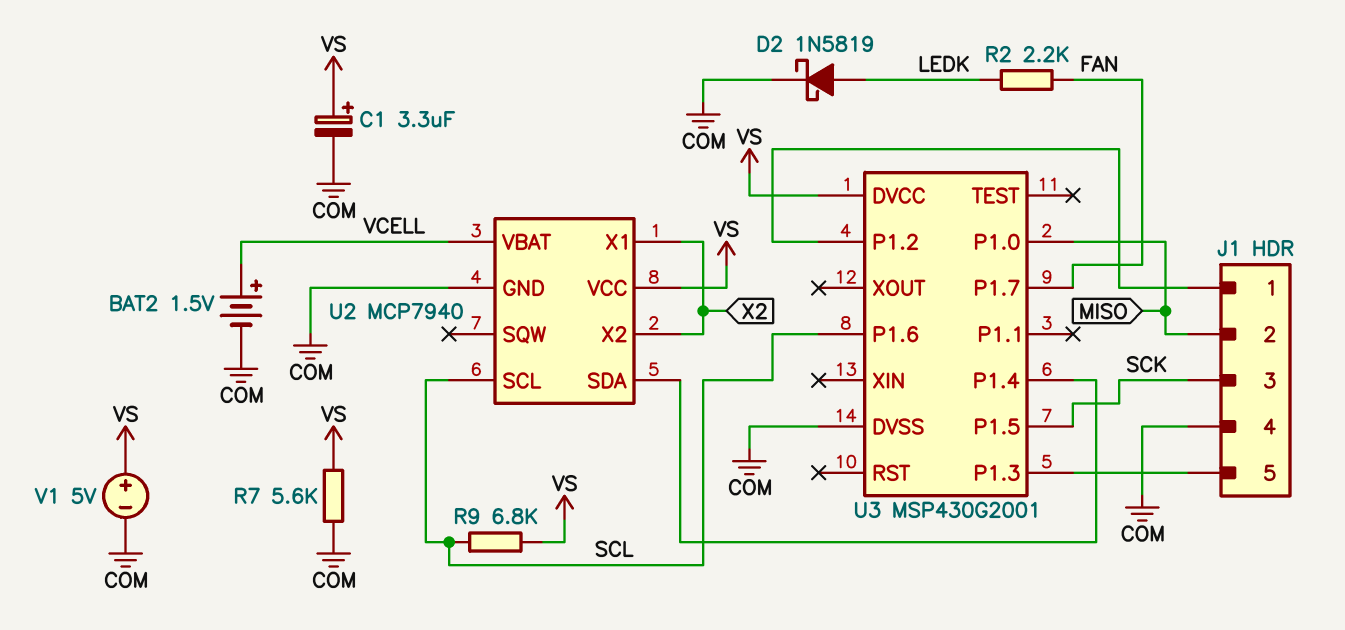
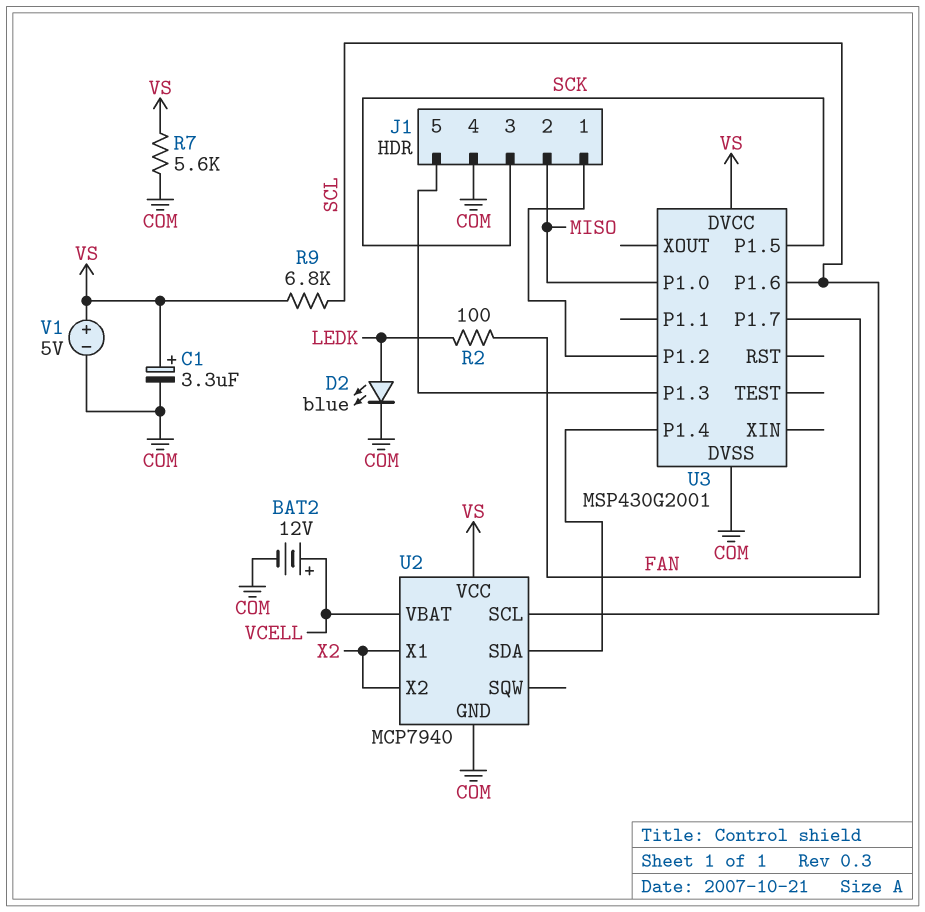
BAT2: 1.5V (plus VCELL, minus COM) -> 12V (plus VCELL, minus COM)
D2: schottky 1N5819 (A LEDK, K COM) -> LED blue (A LEDK, K COM)
R2: 2.2k (FAN, LEDK) -> 100 (FAN, LEDK)

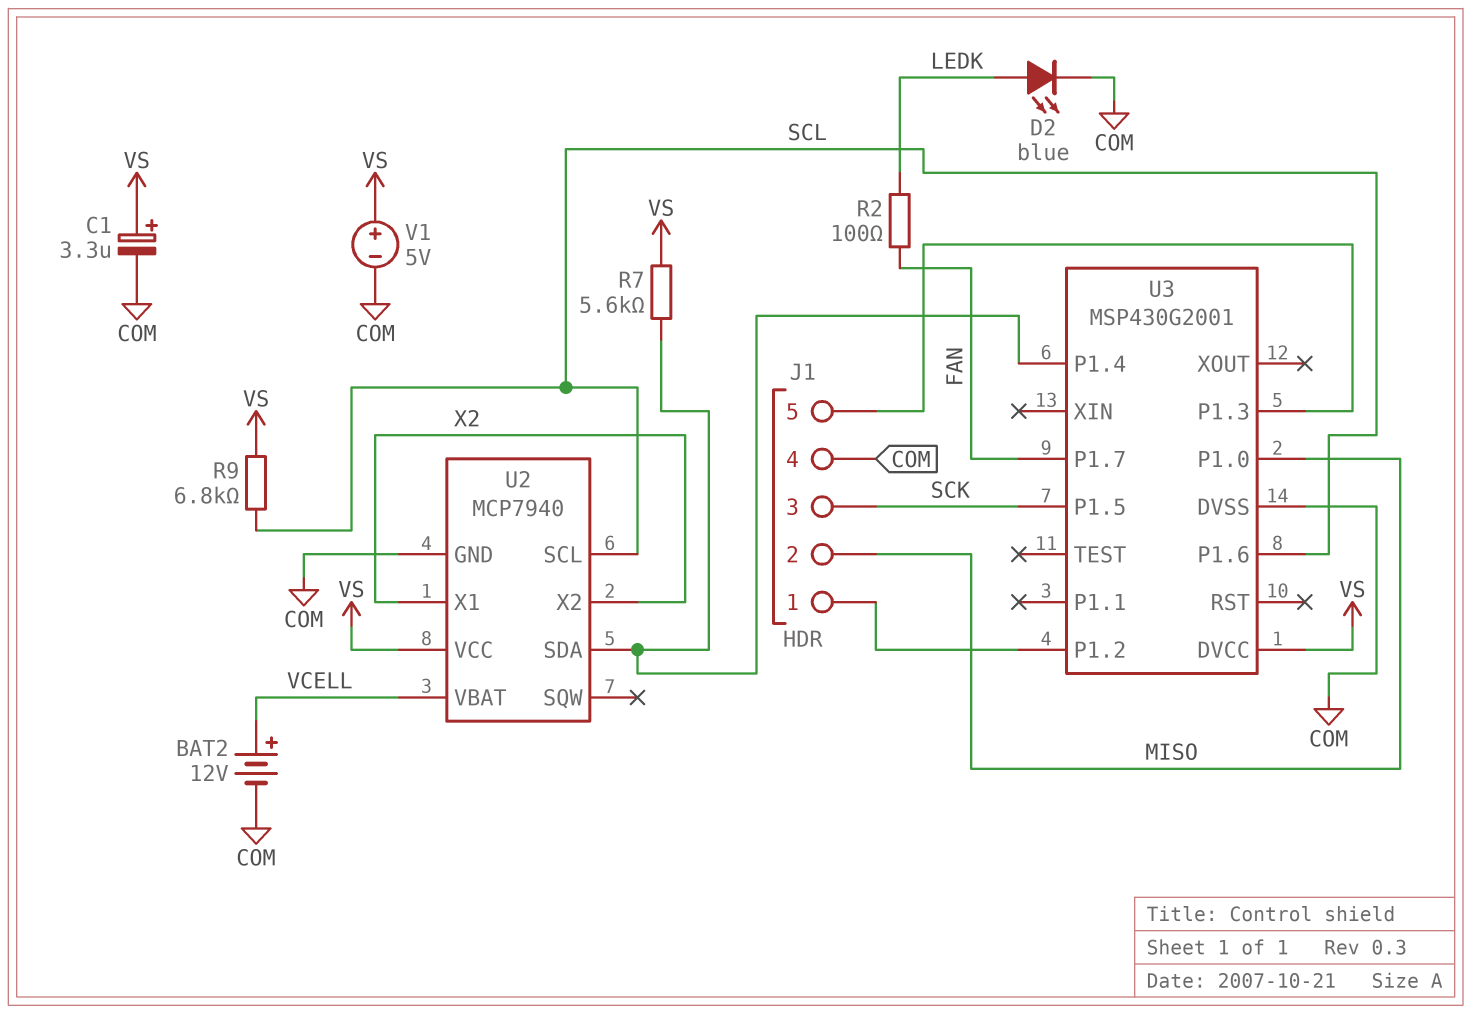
R7: 5.6k (COM, VS) -> 5.6k (U2/SDA, VS)

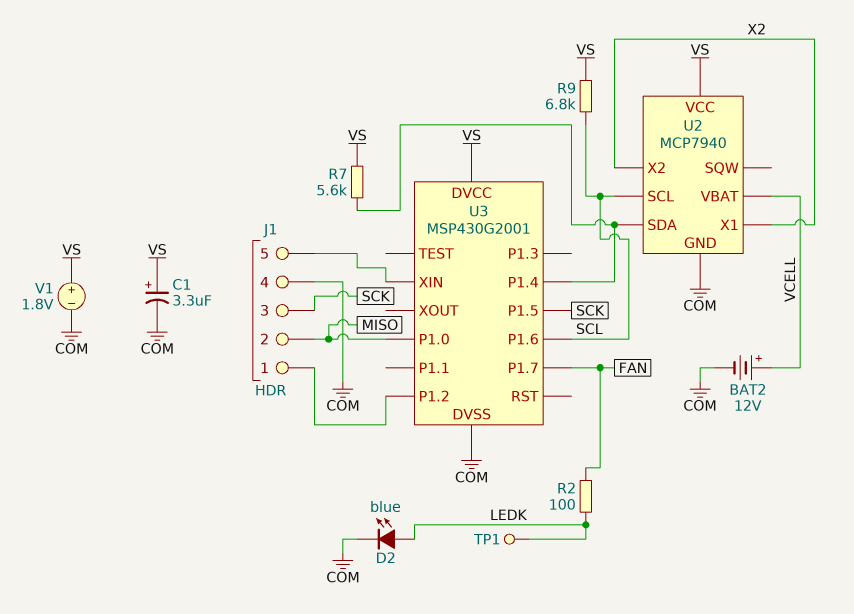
TP1: none -> test point (LEDK)
U3 pin P1.3: J1/5 -> none
U3 pin XIN: none -> J1/5
V1: 5V (plus VS, minus COM) -> 1.8V (plus VS, minus COM)

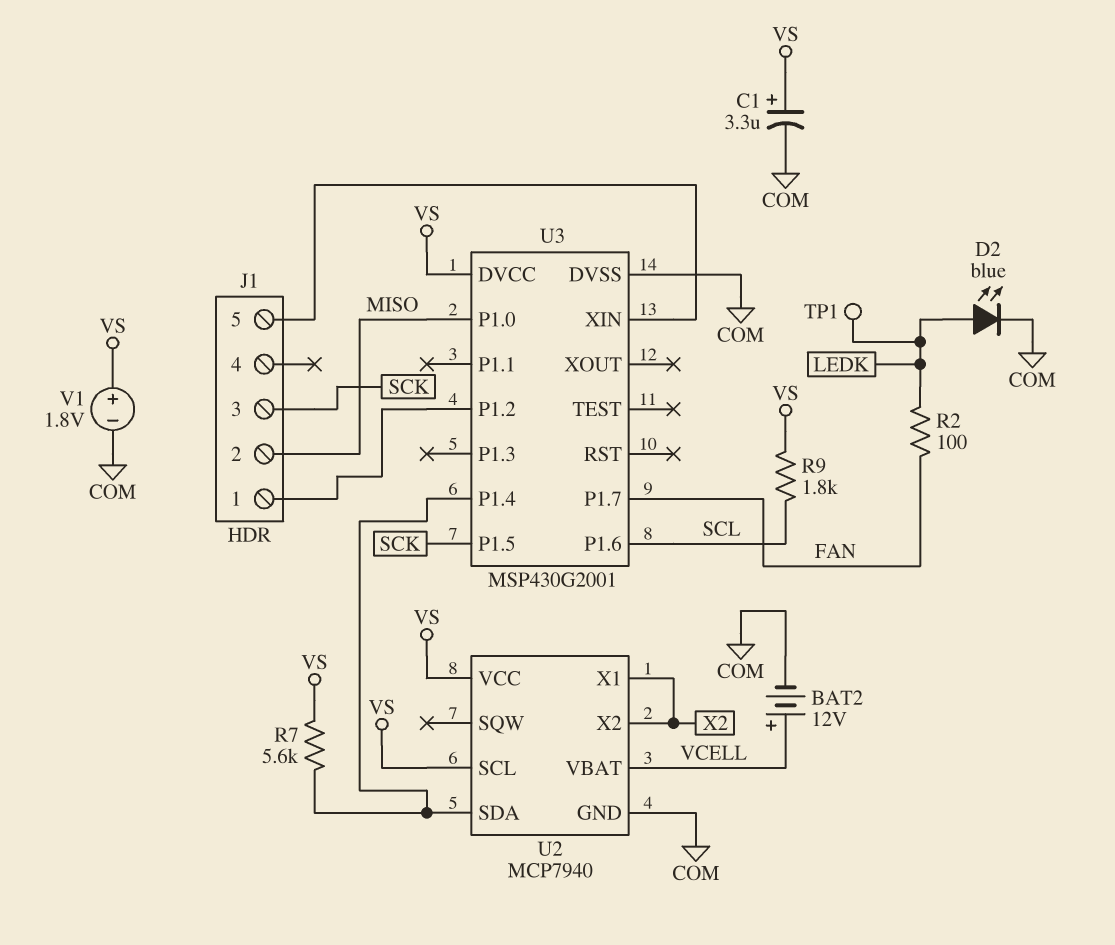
J1 pin 4: COM -> none
R9: 6.8k (SCL, VS) -> 1.8k (SCL, VS)
U2 pin SCL: SCL -> VS

